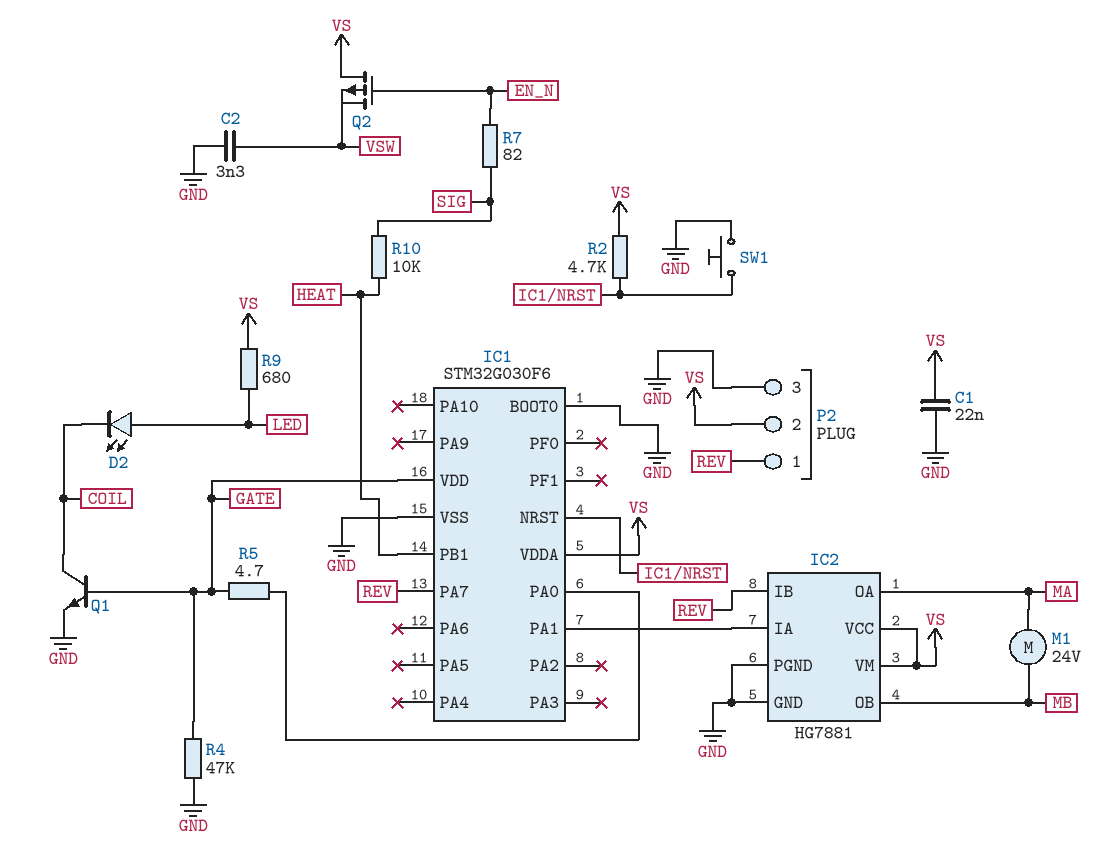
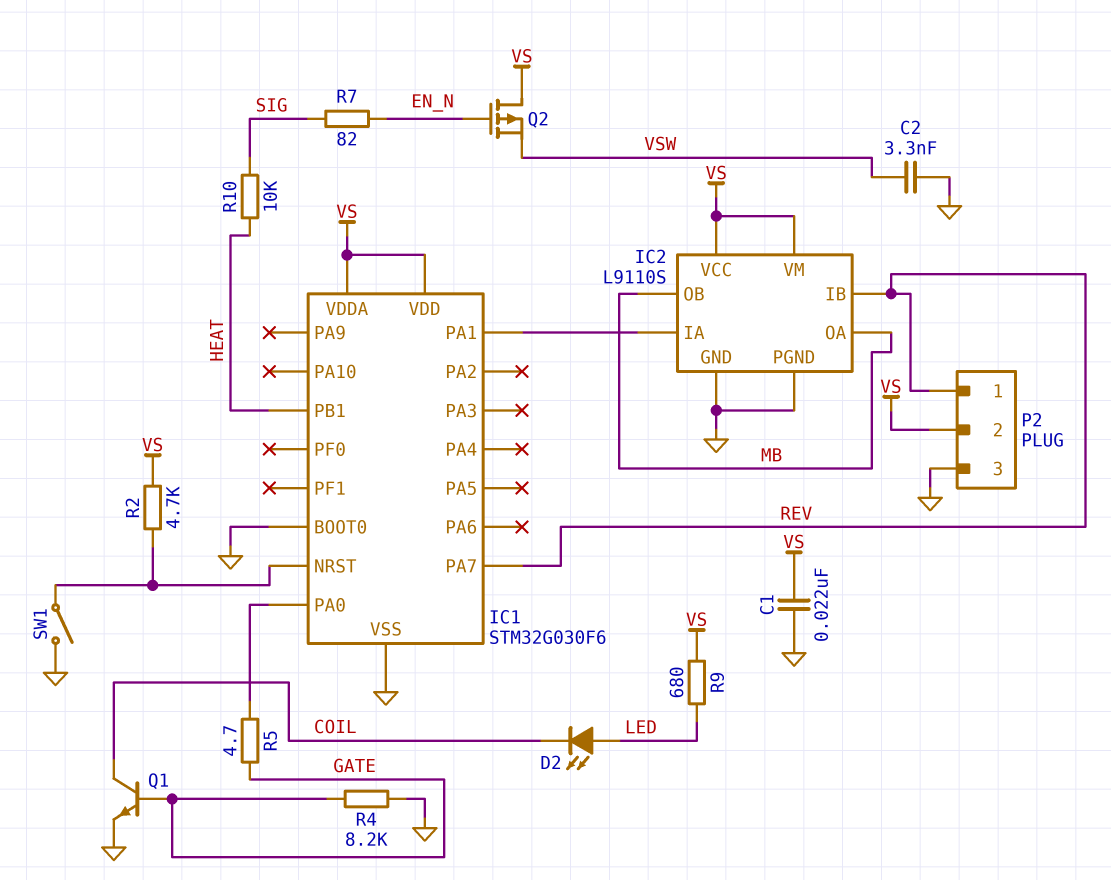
IC1 pin VDD: GATE -> VS
IC2: HG7881 -> L9110S
IC2 pin OA: MA -> MB
M1: motor 24V (MA, MB) -> none
R4: 47k (GATE, GND) -> 8.2k (GATE, GND)
SW1: button (GND, IC1/NRST) -> switch (GND, IC1/NRST)

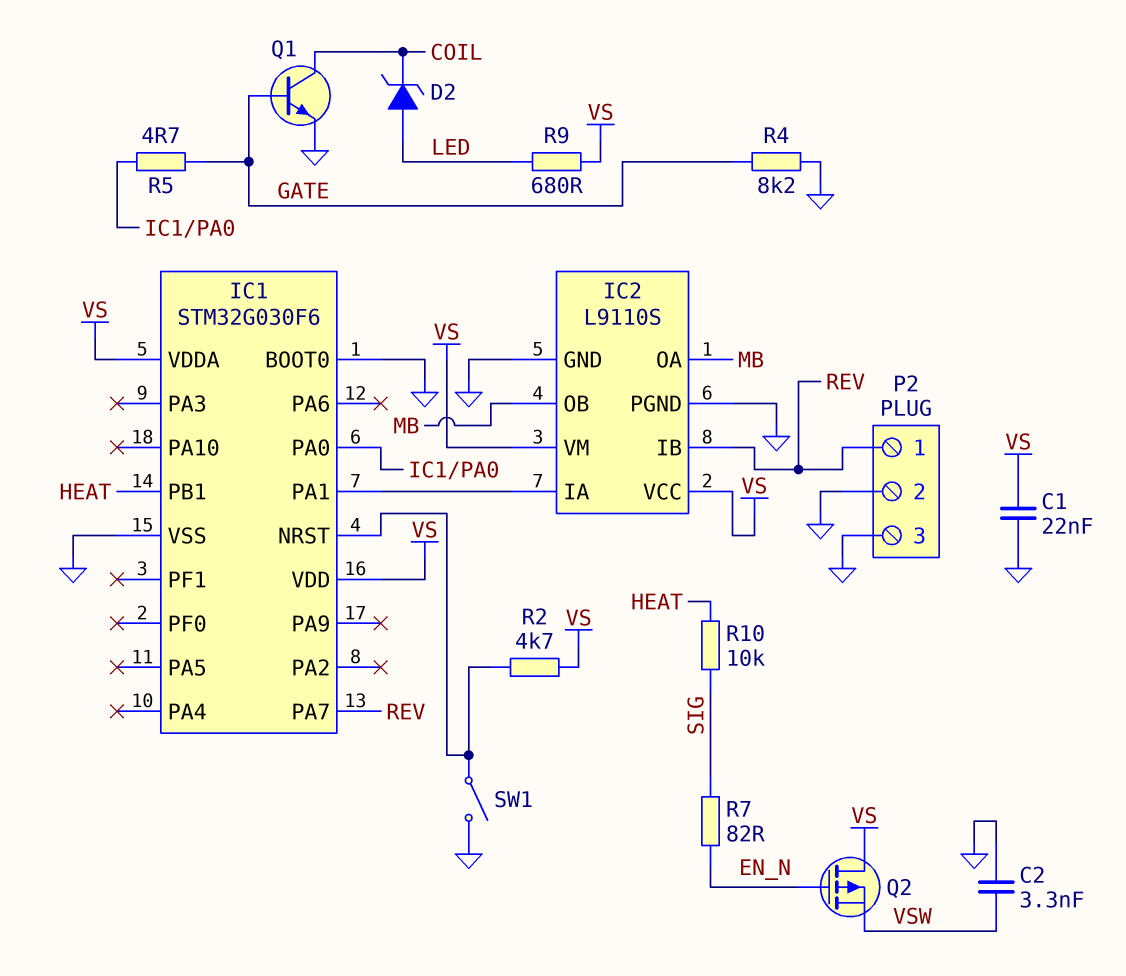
D2: LED (A LED, K COIL) -> zener (A LED, K COIL)
P2 pin 2: VS -> GND

